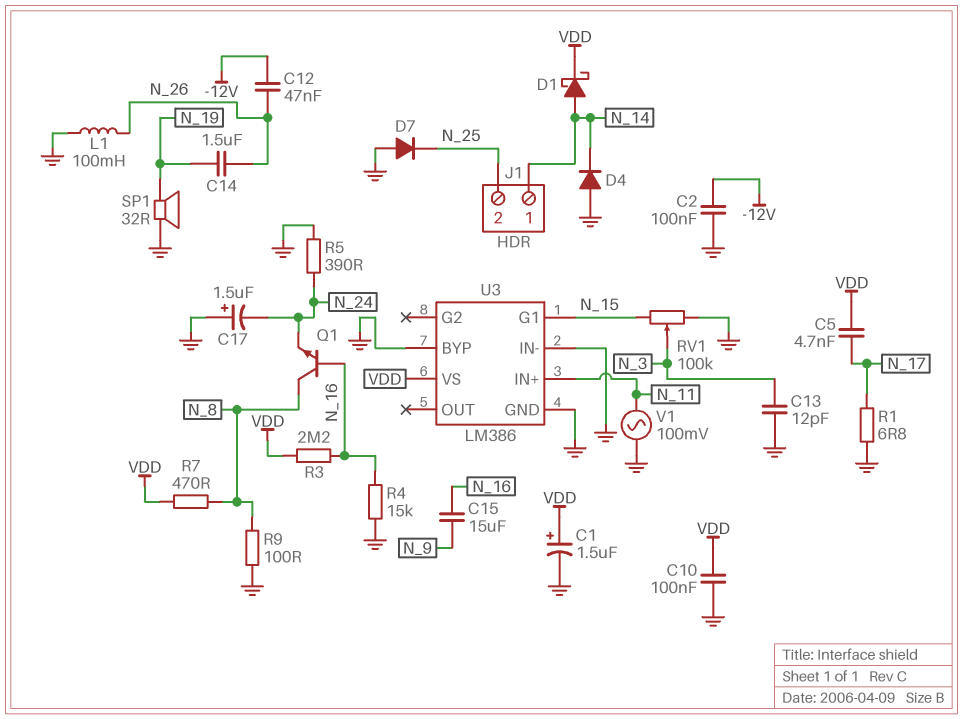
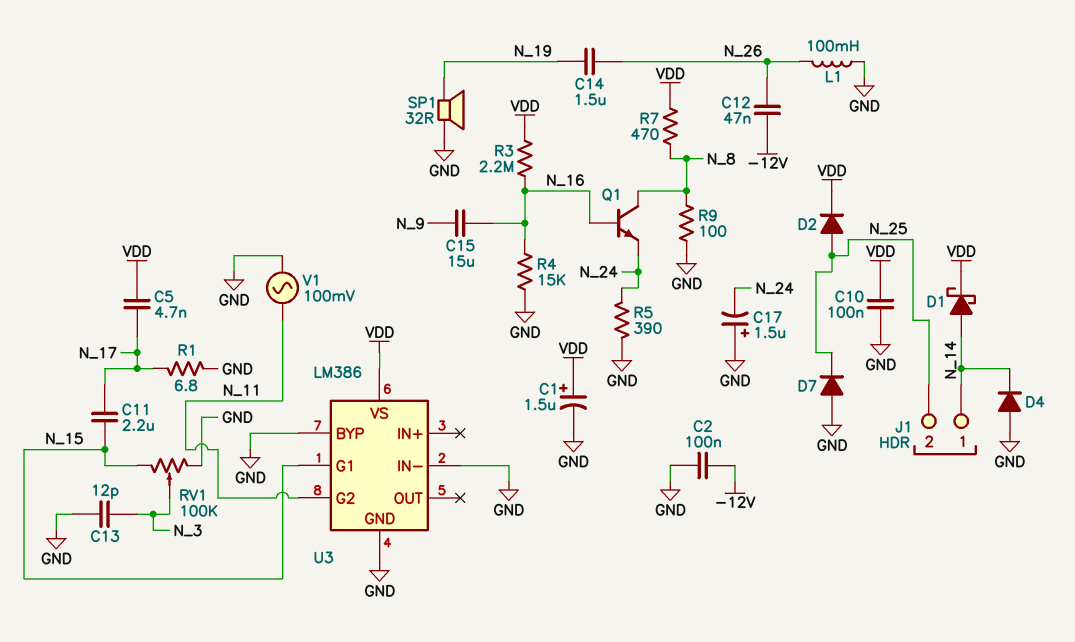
C11: none -> 2.2uF (N_15, N_17)
D2: none -> diode (A N_25, K VDD)
U3 pin G2: none -> N_11
U3 pin IN+: N_11 -> none

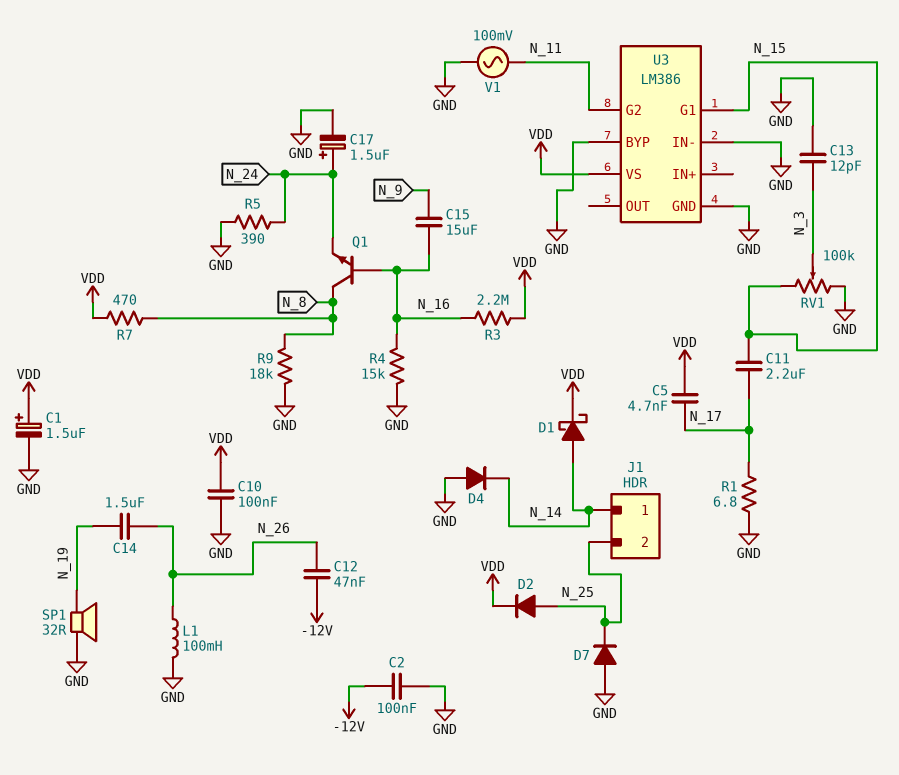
C17: 1.5uF (plus GND, minus N_24) -> 1.5uF (plus N_24, minus GND)
R9: 100 (GND, N_8) -> 18k (GND, N_8)

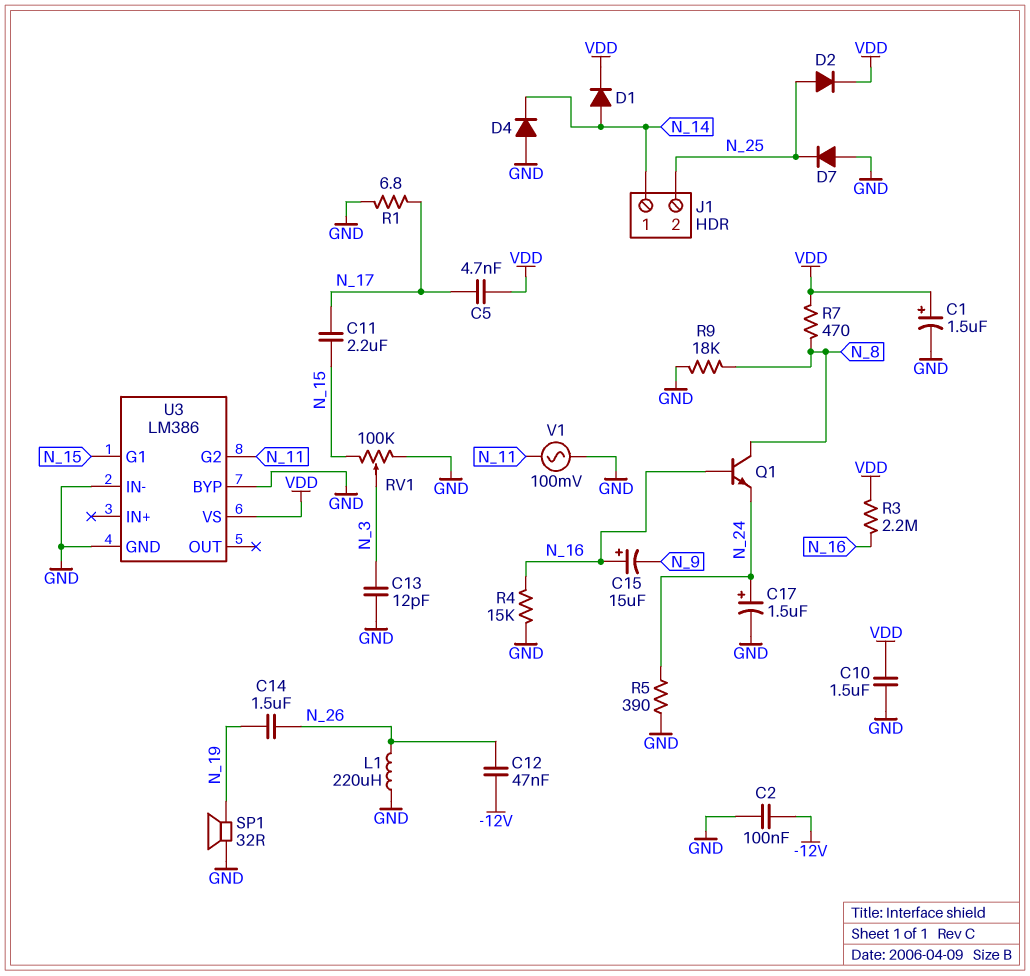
C10: 100nF (GND, VDD) -> 1.5uF (GND, VDD)
C15: 15uF (N_9, N_16) -> 15uF (plus N_16, minus N_9)
D1: schottky (A N_14, K VDD) -> diode (A N_14, K VDD)
L1: 100mH (GND, N_26) -> 220uH (GND, N_26)

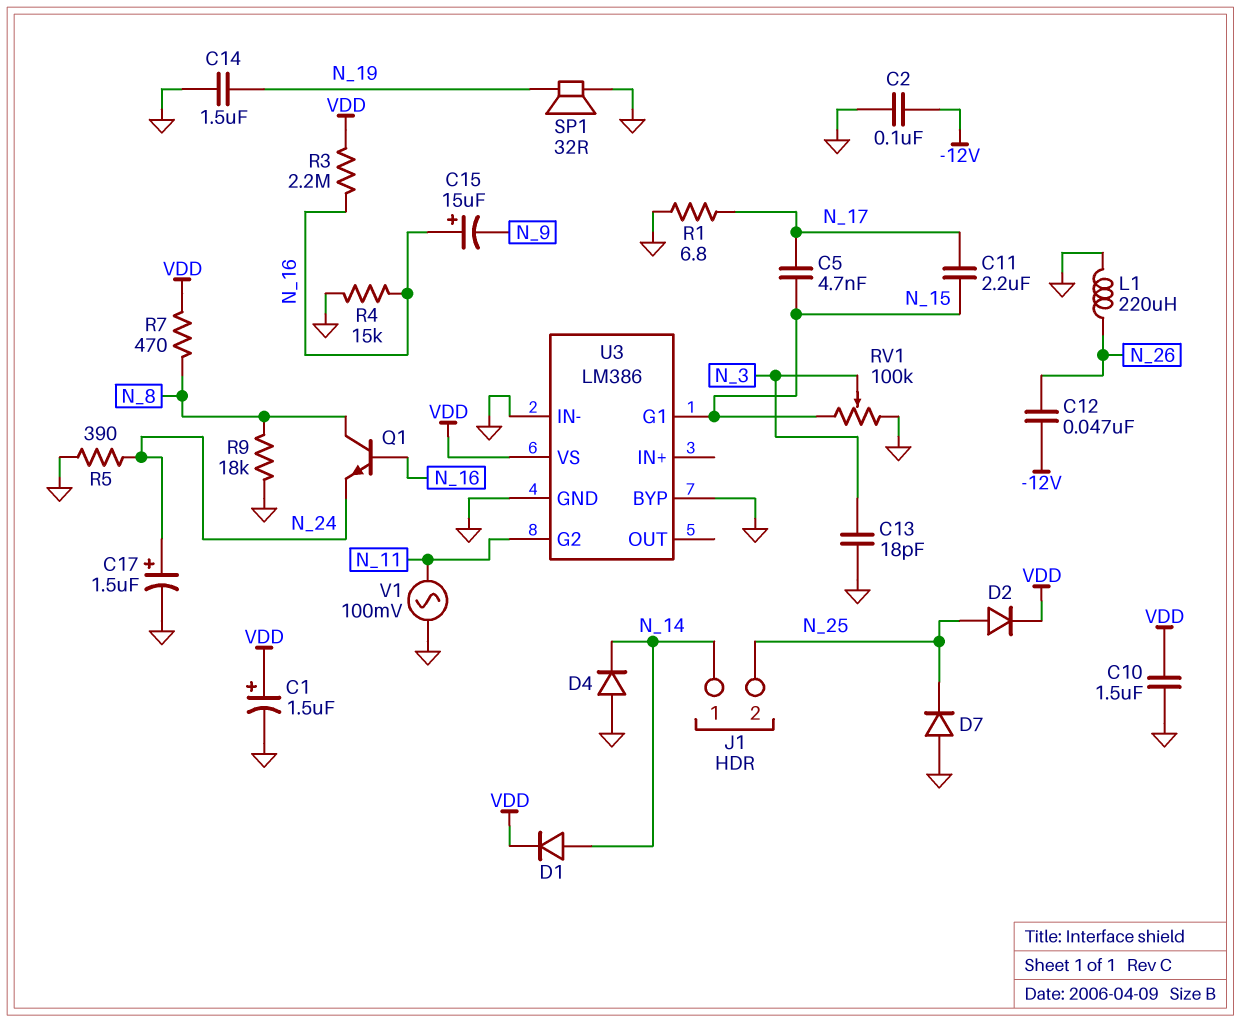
C5: 4.7nF (N_17, VDD) -> 4.7nF (N_15, N_17)
C13: 12pF (GND, N_3) -> 18pF (GND, N_3)
C14: 1.5uF (N_19, N_26) -> 1.5uF (GND, N_19)

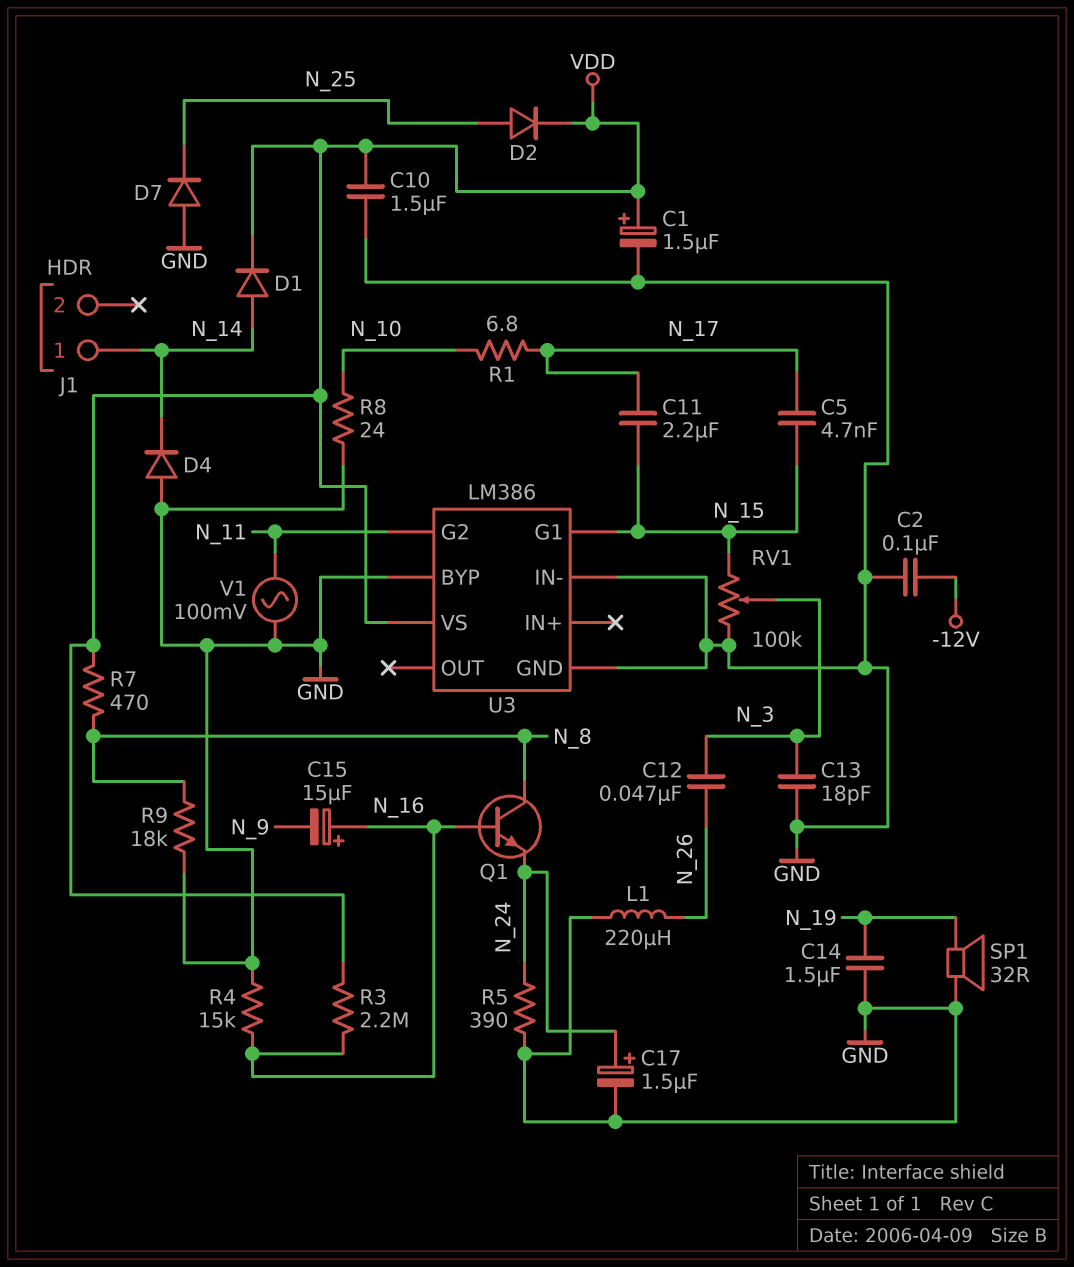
C12: 47nF (-12V, N_26) -> 47nF (N_3, N_26)
J1 pin 2: N_25 -> none
R1: 6.8 (GND, N_17) -> 6.8 (N_10, N_17)
R8: none -> 24 (GND, N_10)

